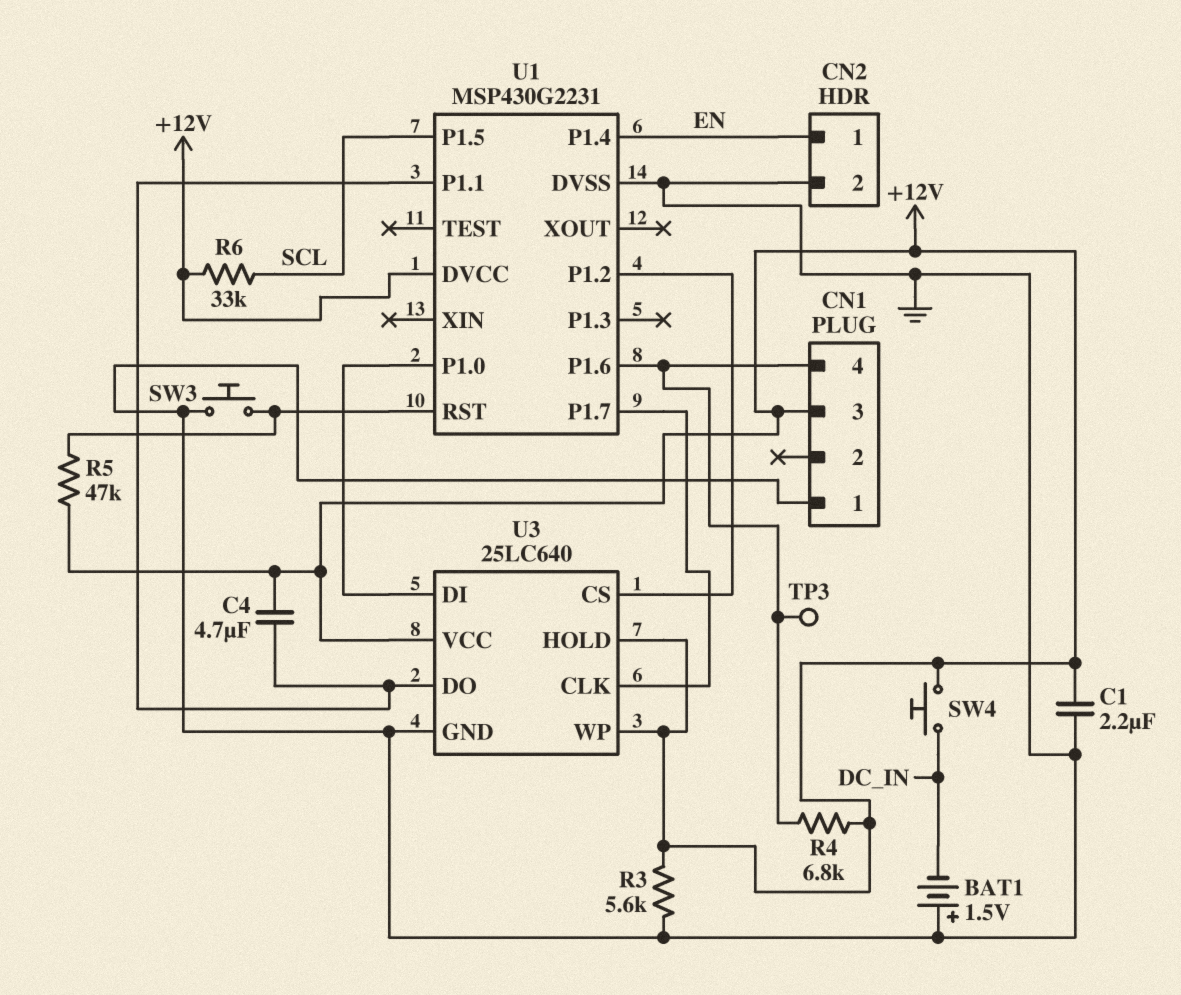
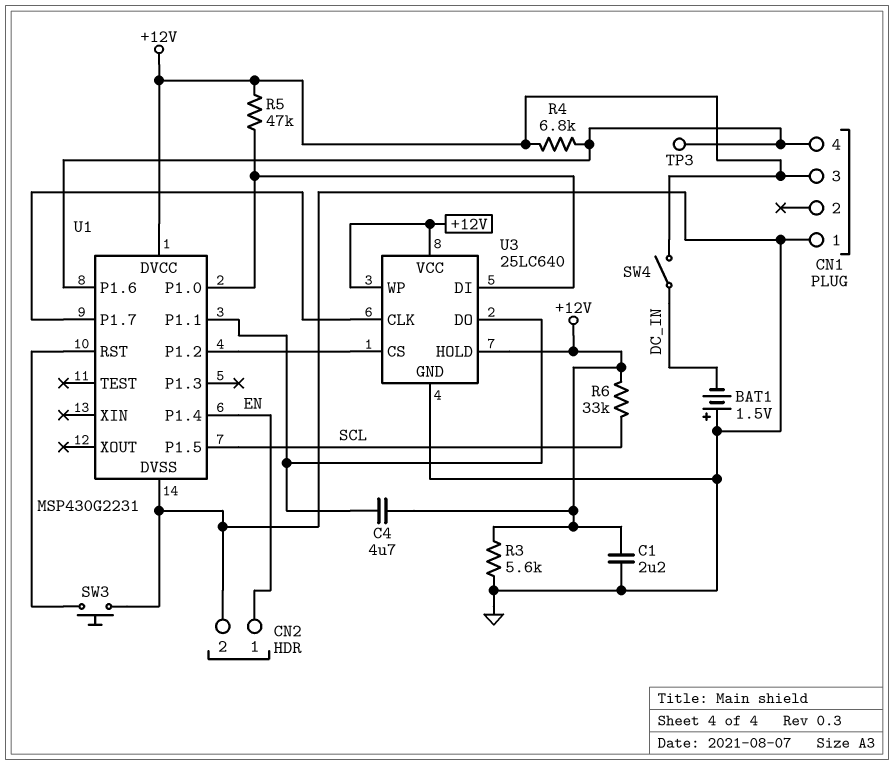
R5: 47k (+12V, U1/RST) -> 47k (+12V, U1/P1.0)
SW4: button (+12V, DC_IN) -> switch (+12V, DC_IN)

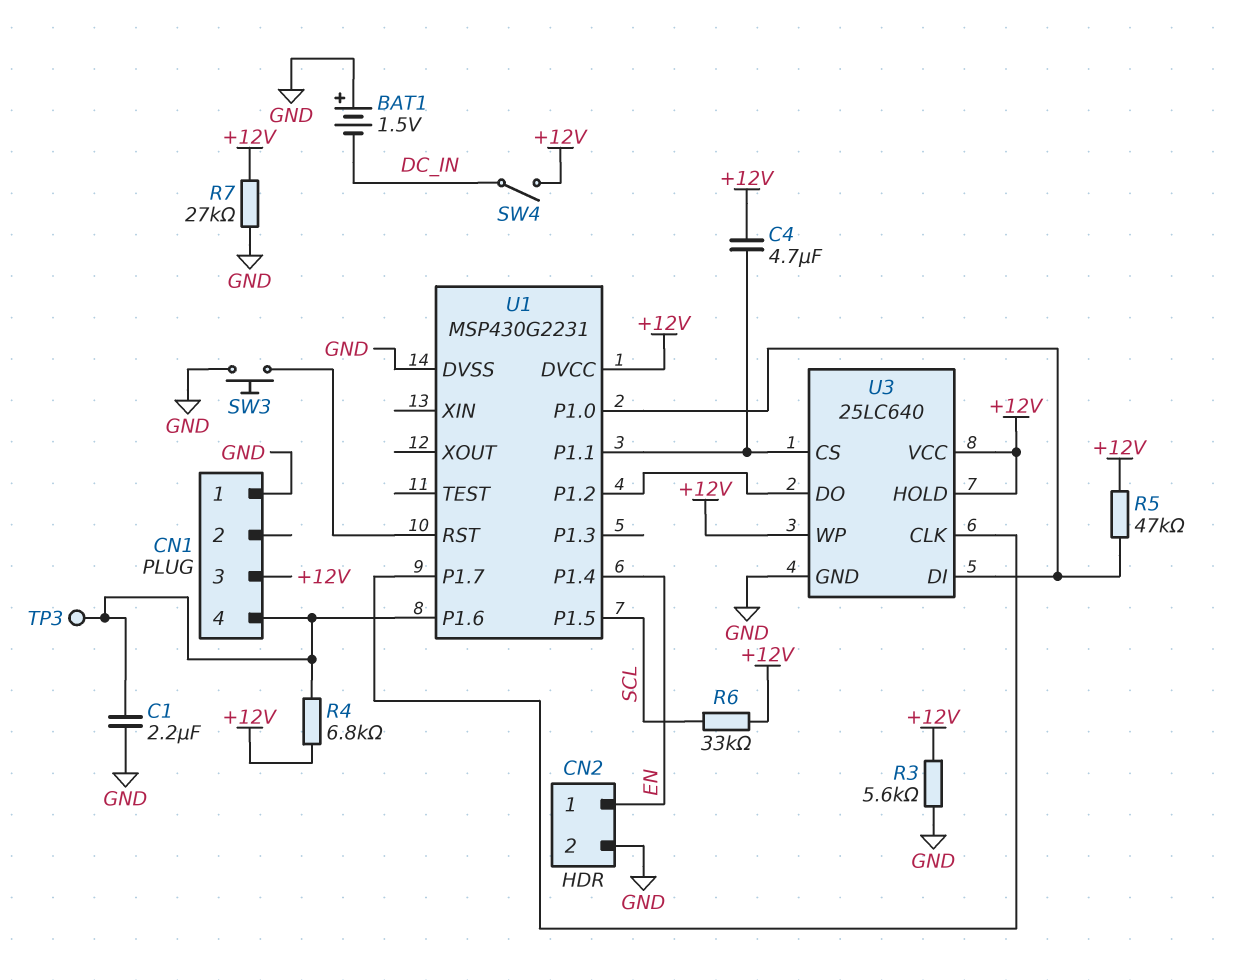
C1: 2.2uF (+12V, GND) -> 2.2uF (CN1/4, GND)
R7: none -> 27k (+12V, GND)
U3 pin CS: U1/P1.2 -> U1/P1.1
U3 pin DO: U1/P1.1 -> U1/P1.2

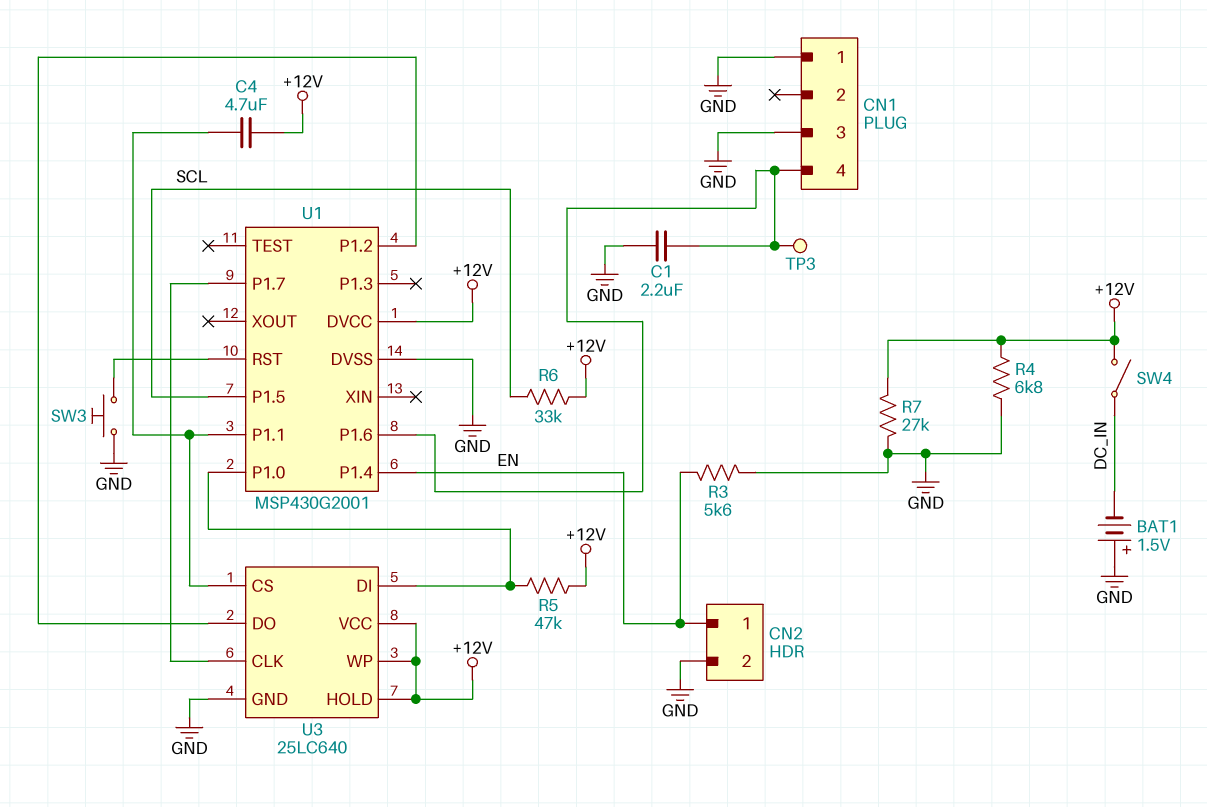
CN1 pin 3: +12V -> GND
R3: 5.6k (+12V, GND) -> 5.6k (EN, GND)
R4: 6.8k (+12V, CN1/4) -> 6.8k (+12V, GND)
U1: MSP430G2231 -> MSP430G2001

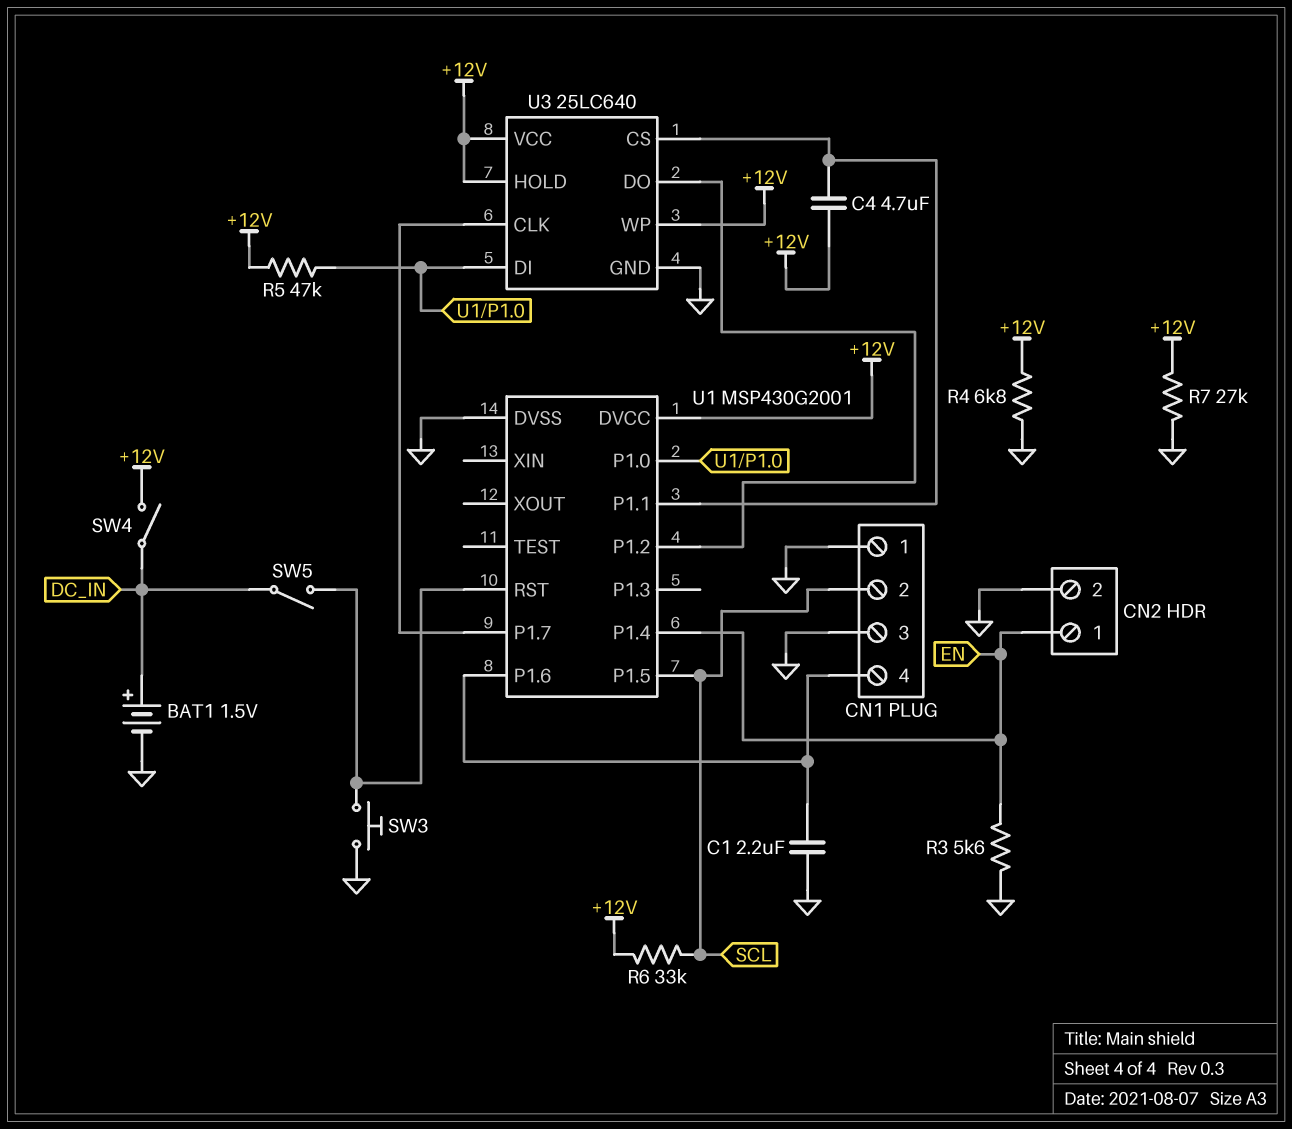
BAT1: 1.5V (plus GND, minus DC_IN) -> 1.5V (plus DC_IN, minus GND)
CN1 pin 2: none -> SCL
SW5: none -> switch (DC_IN, U1/RST)
TP3: test point (CN1/4) -> none

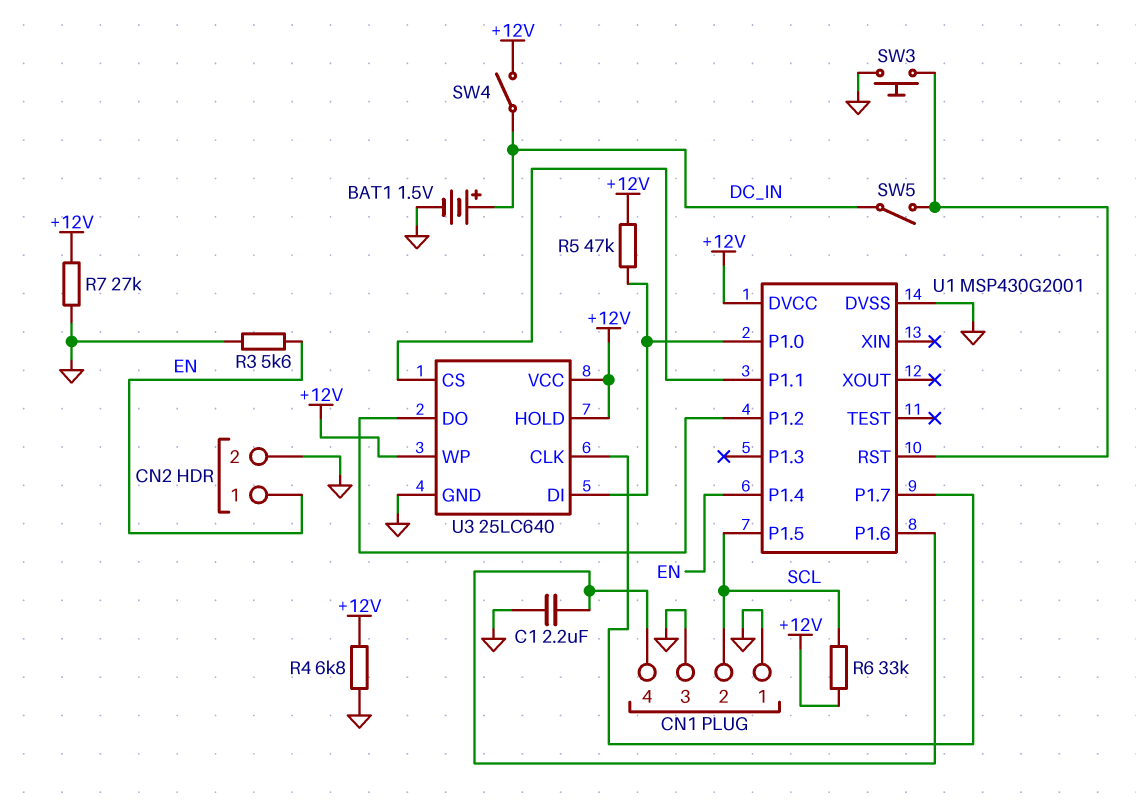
C4: 4.7uF (+12V, U1/P1.1) -> none

